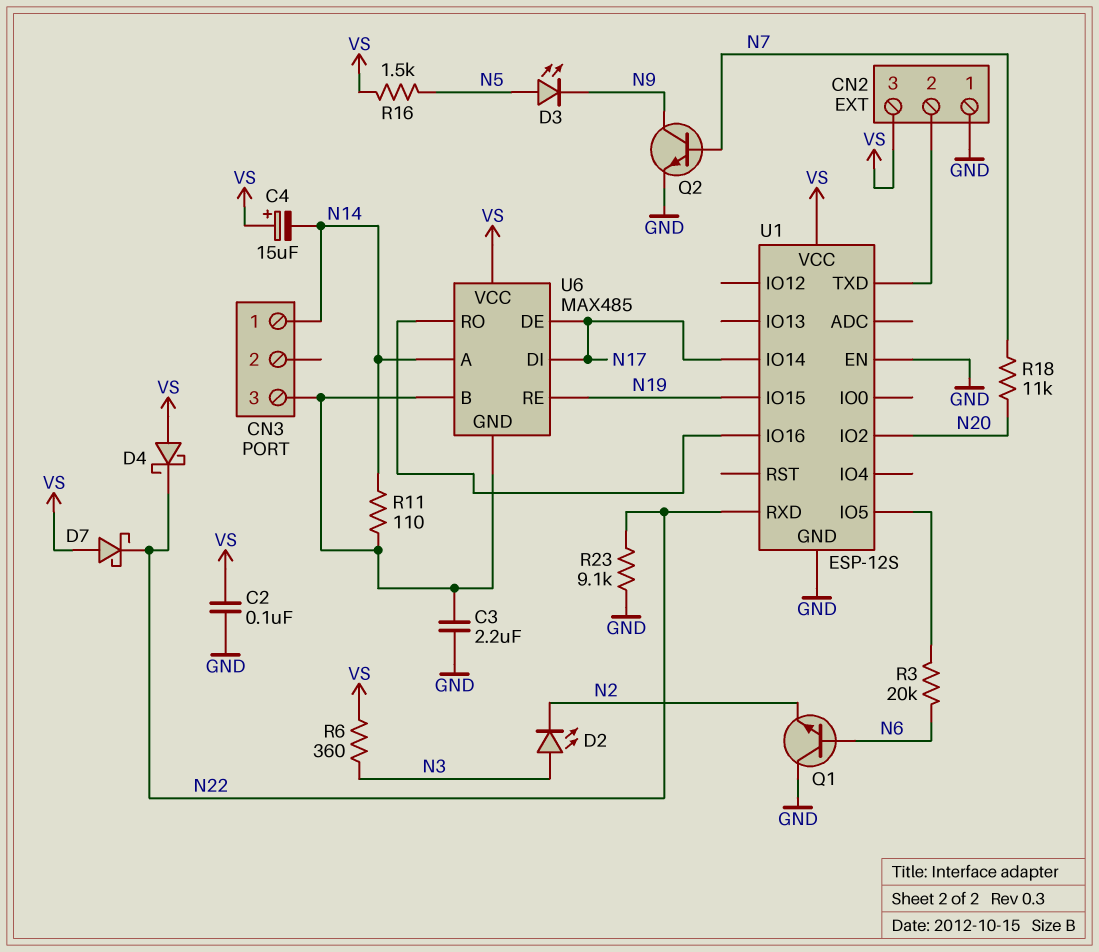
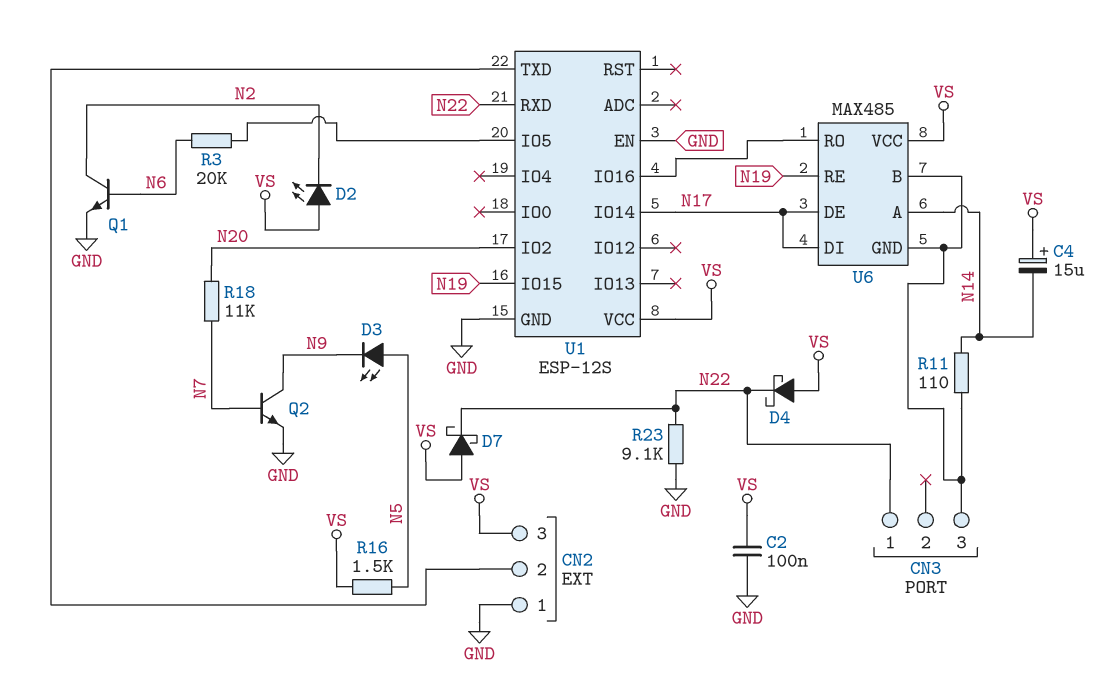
C3: 2.2uF (CN3/3, GND) -> none
CN3 pin 1: N14 -> N22
D2: LED (A N3, K N2) -> LED (A VS, K N2)
Q1: NPN (B N6, C GND, E N2) -> NPN (B N6, C N2, E GND)
R6: 360 (N3, VS) -> none

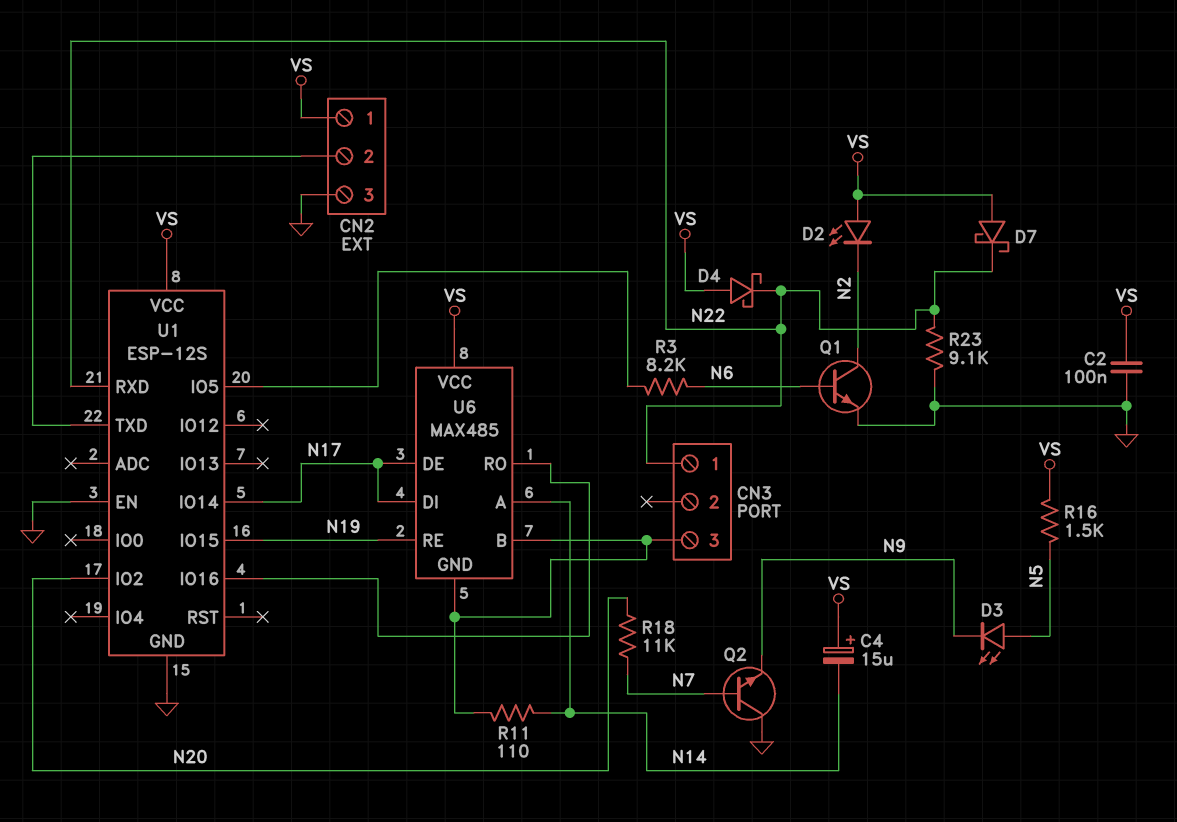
CN2 pin 1: GND -> VS
CN2 pin 3: VS -> GND
Q2: NPN (B N7, C N9, E GND) -> NPN (B N7, C GND, E N9)
R3: 20k (N6, U1/IO5) -> 8.2k (N6, U1/IO5)

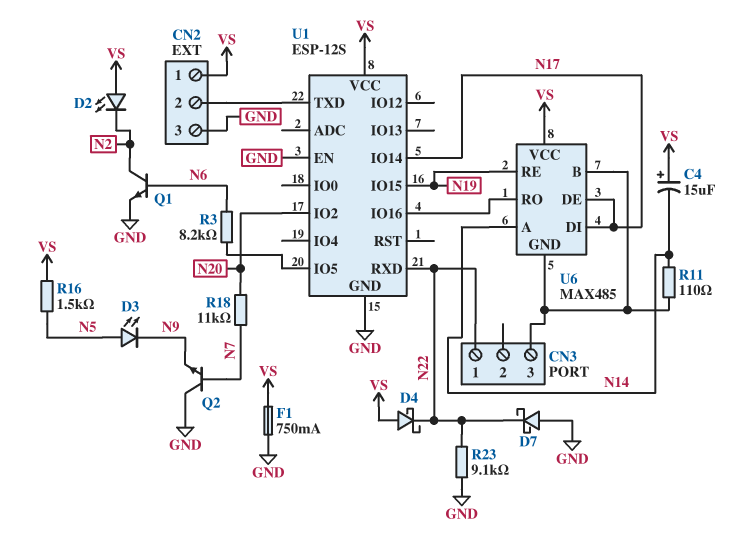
C2: 100nF (GND, VS) -> none
D7: schottky (A VS, K N22) -> schottky (A GND, K N22)
F1: none -> 750mA (GND, VS)

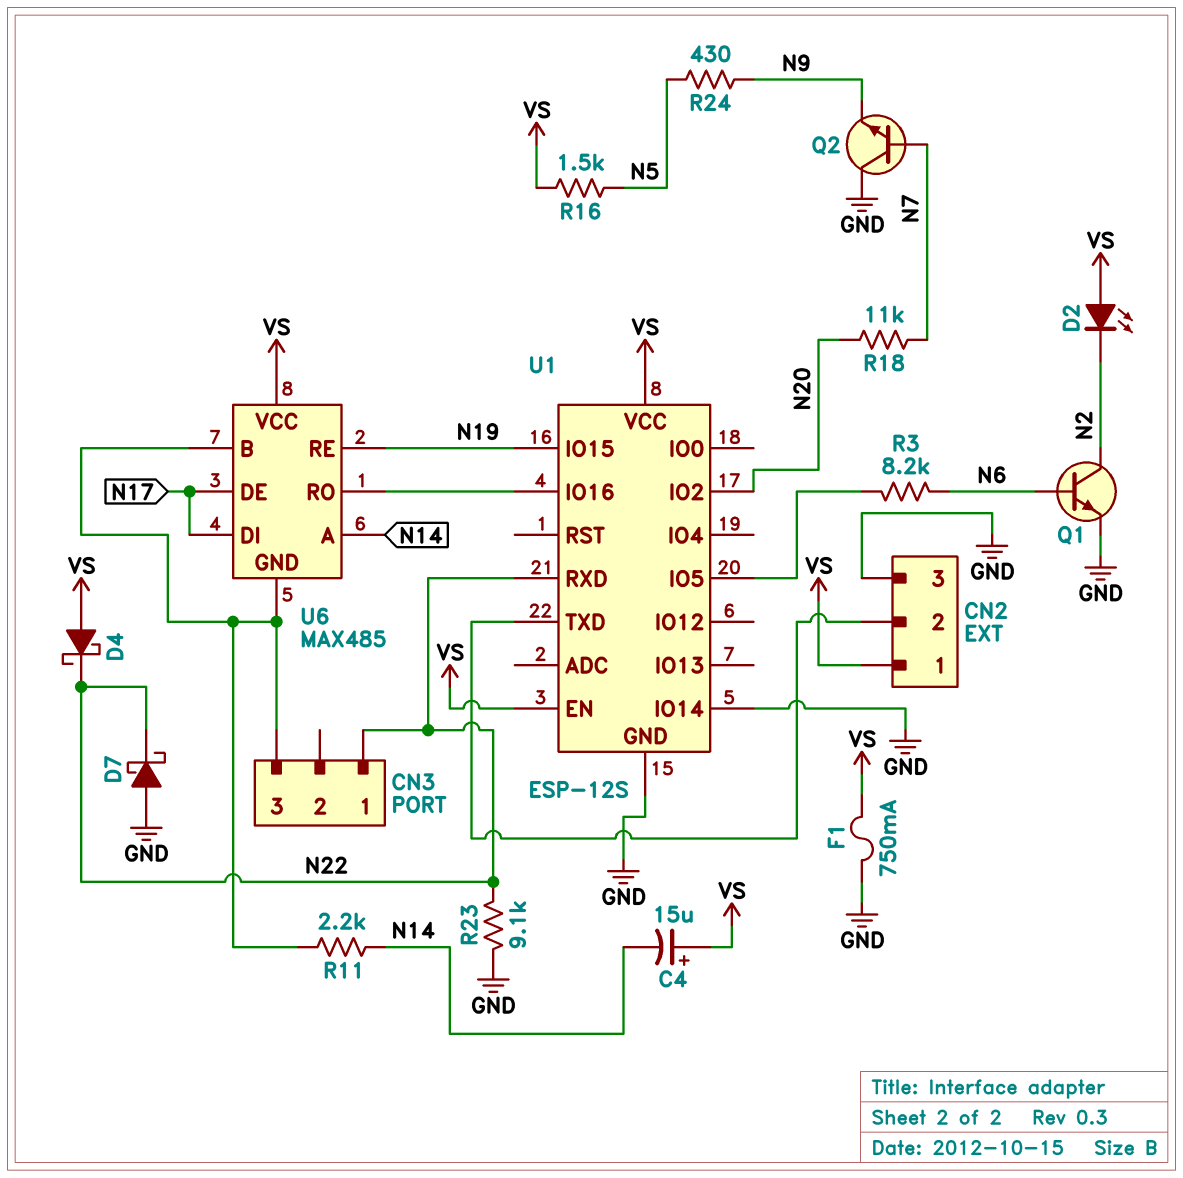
D3: LED (A N5, K N9) -> none
R11: 110 (CN3/3, N14) -> 2.2k (CN3/3, N14)
R24: none -> 430 (N5, N9)
U1 pin EN: GND -> VS
U1 pin IO14: N17 -> GND

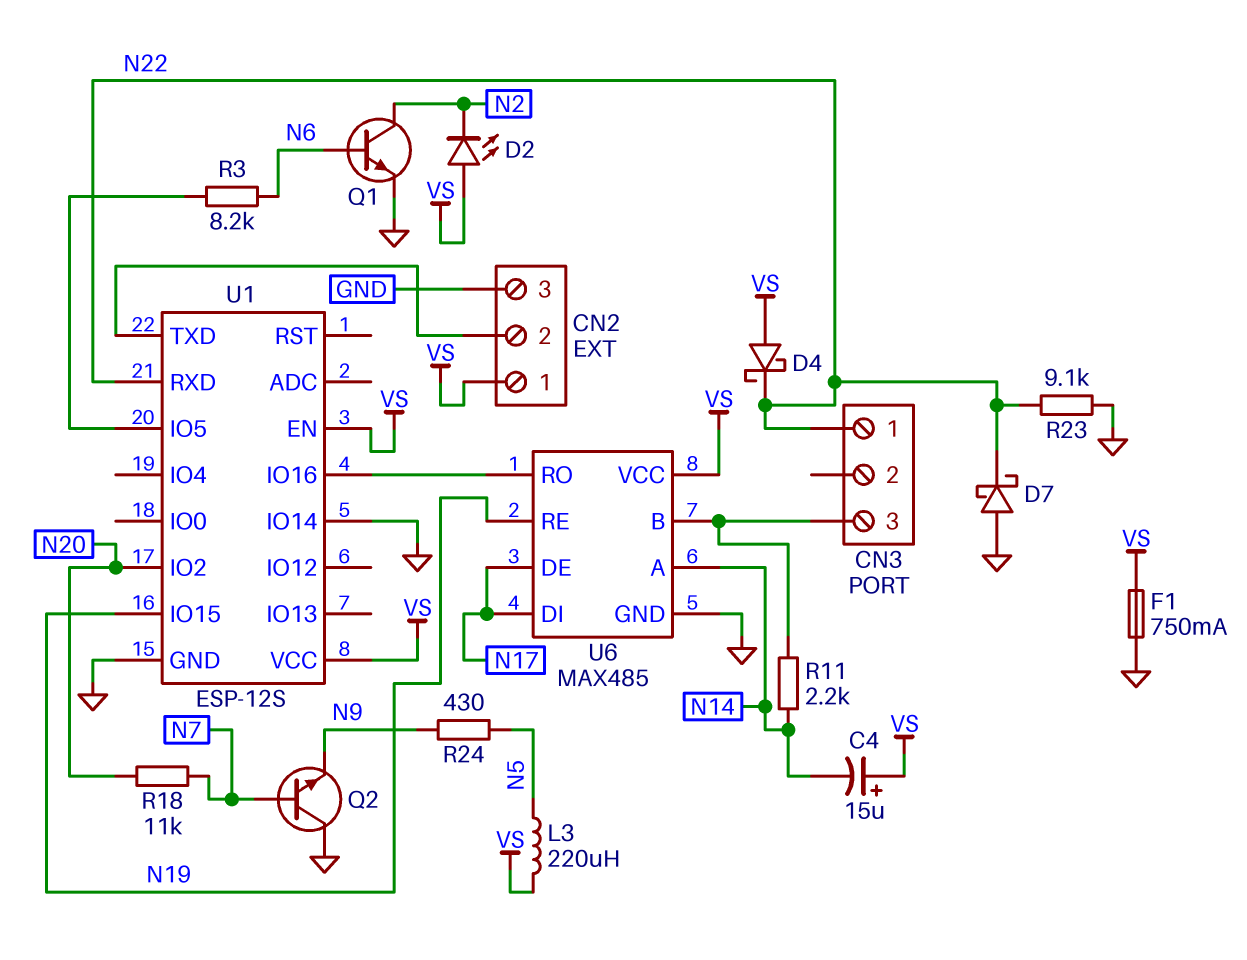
L3: none -> 220uH (N5, VS)
R16: 1.5k (N5, VS) -> none
U6 pin GND: CN3/3 -> GND

